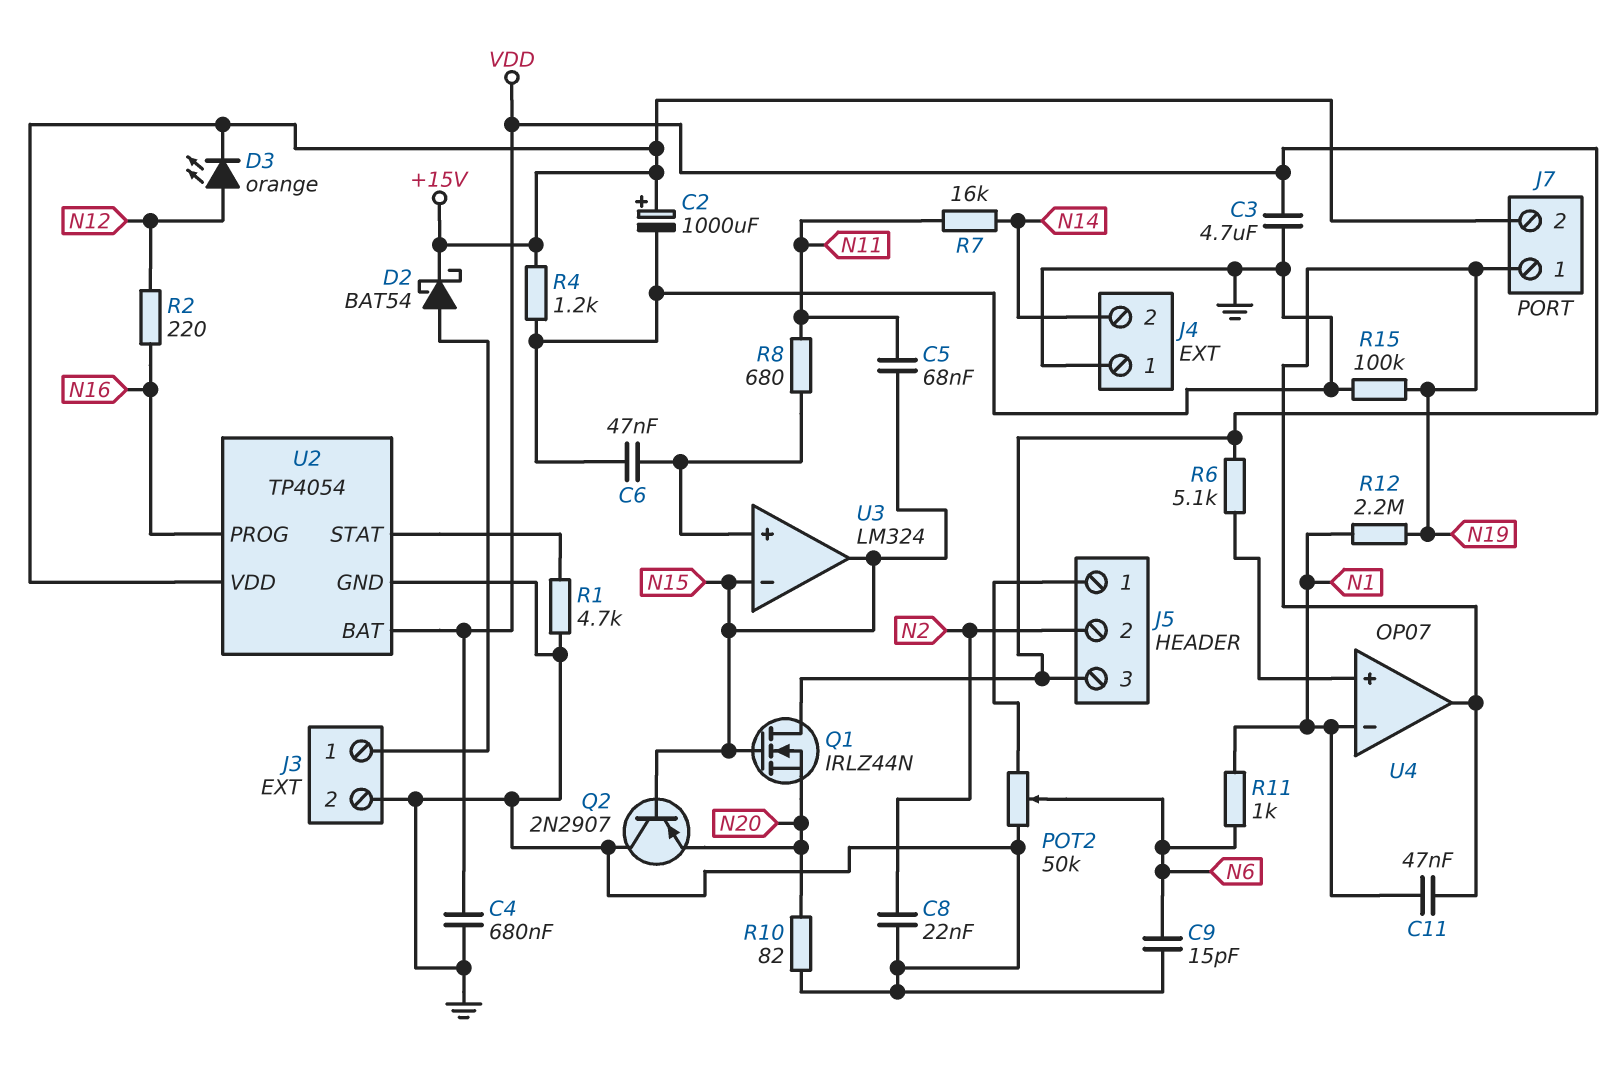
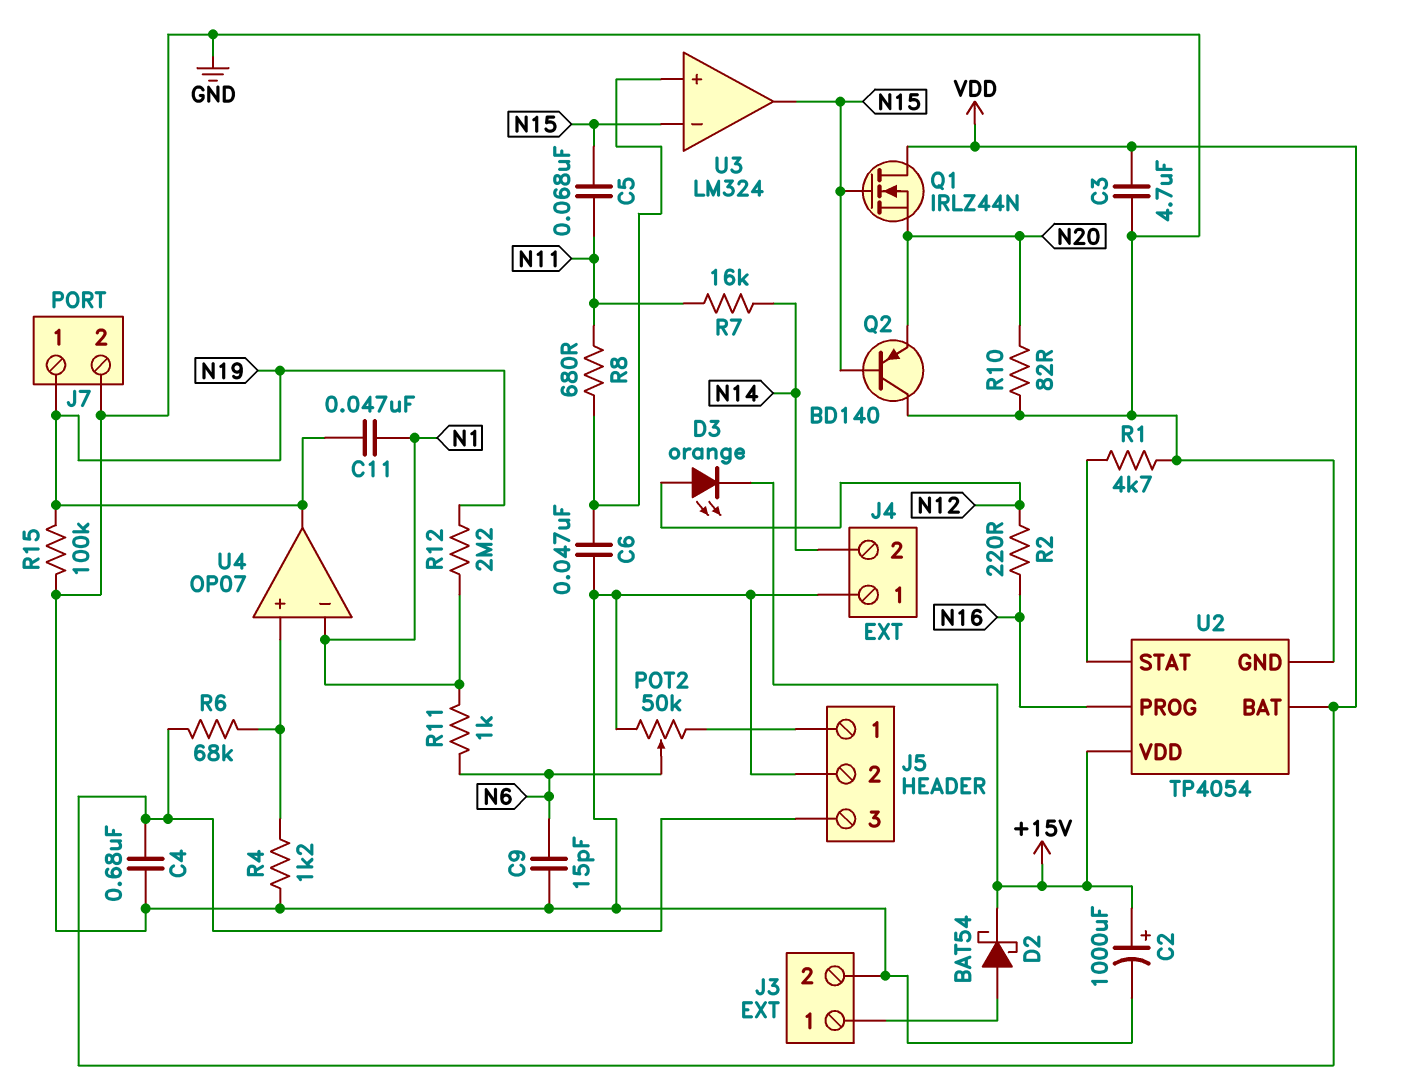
C8: 22nF (GND, N2) -> none
J5 pin 2: N2 -> GND
J7 pin 2: +15V -> GND
Q2: PNP 2N2907 (B N15, C GND, E N20) -> PNP BD140 (B N15, C GND, E N20)
R4: 1.2k (+15V, GND) -> 1.2k (GND, U4/in+)
R6: 5.1k (U4/in+, VDD) -> 68k (U4/in+, VDD)

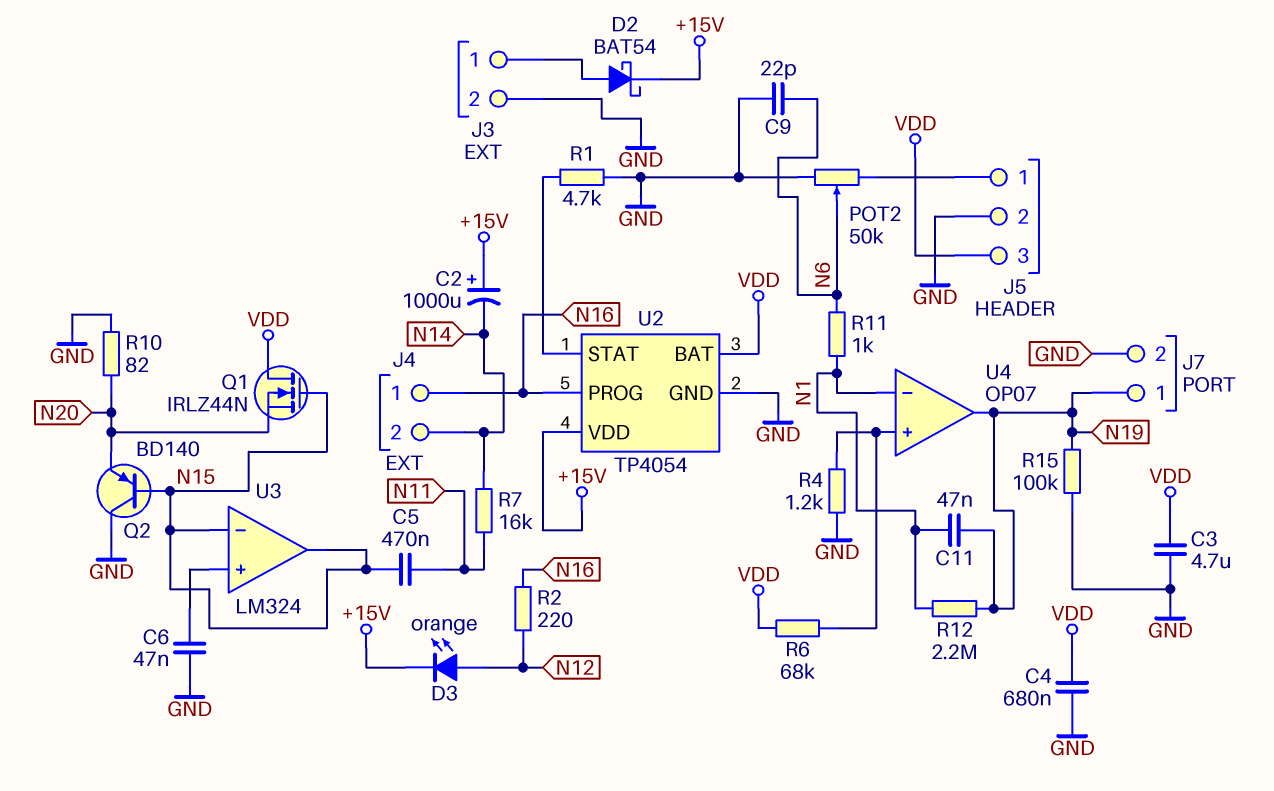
C2: 1000uF (plus +15V, minus GND) -> 1000uF (plus +15V, minus N14)
C5: 68nF (N11, N15) -> 470nF (N11, N15)
C9: 15pF (GND, N6) -> 22pF (GND, N6)
J4 pin 1: GND -> N16
R8: 680 (N11, U3/in+) -> none

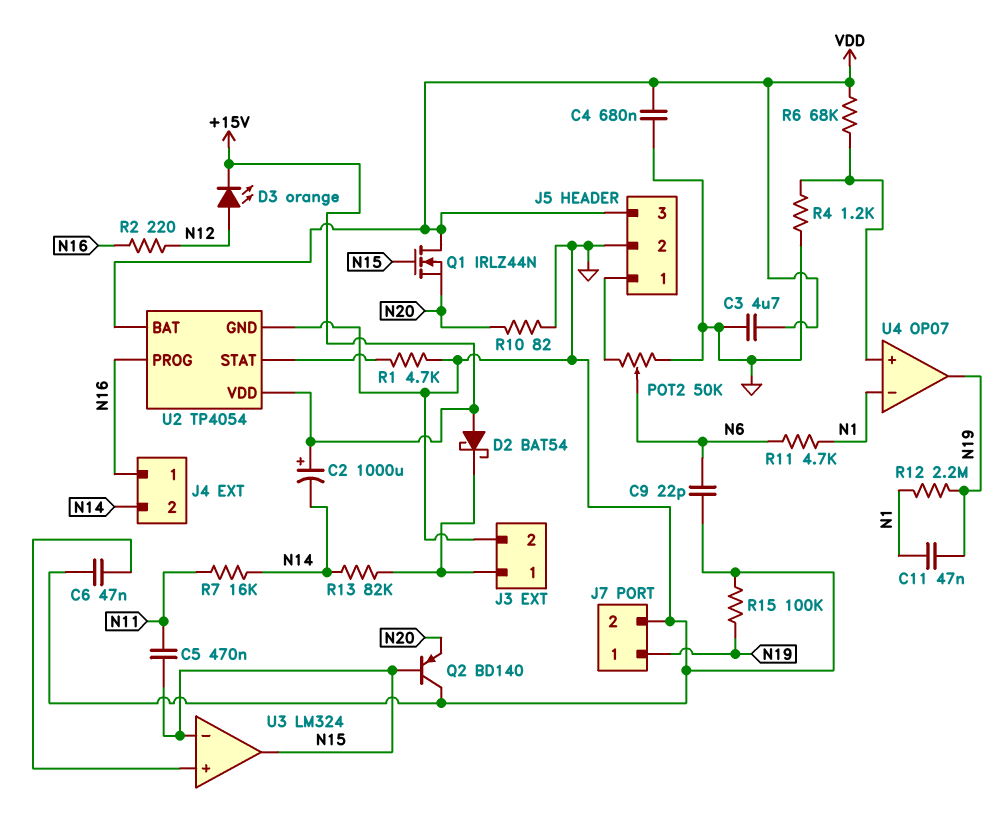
D2: schottky BAT54 (A J3/1, K +15V) -> schottky BAT54 (A +15V, K J3/1)
R11: 1k (N1, N6) -> 4.7k (N1, N6)
R13: none -> 82k (J3/1, N14)

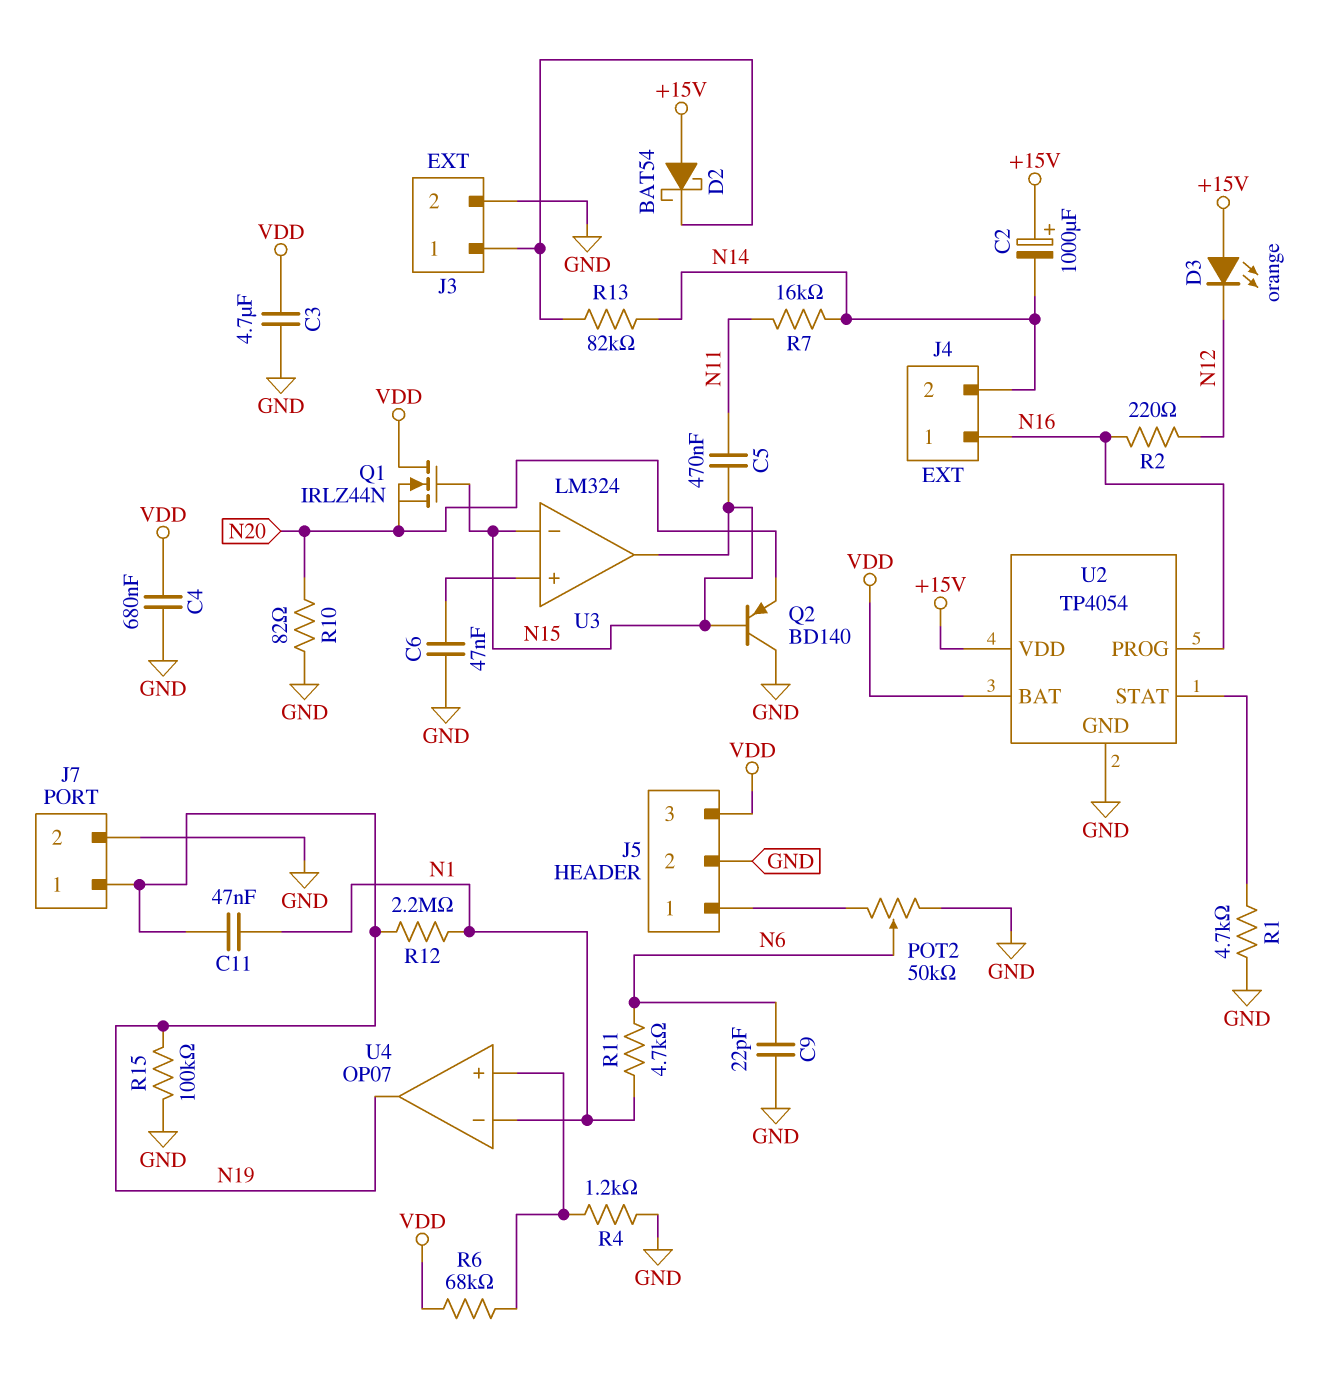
D3: LED orange (A N12, K +15V) -> LED orange (A +15V, K N12)

